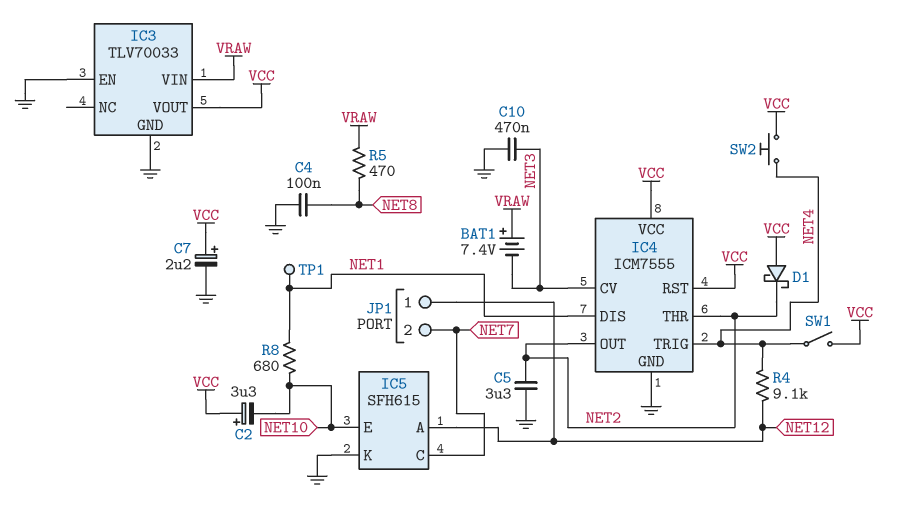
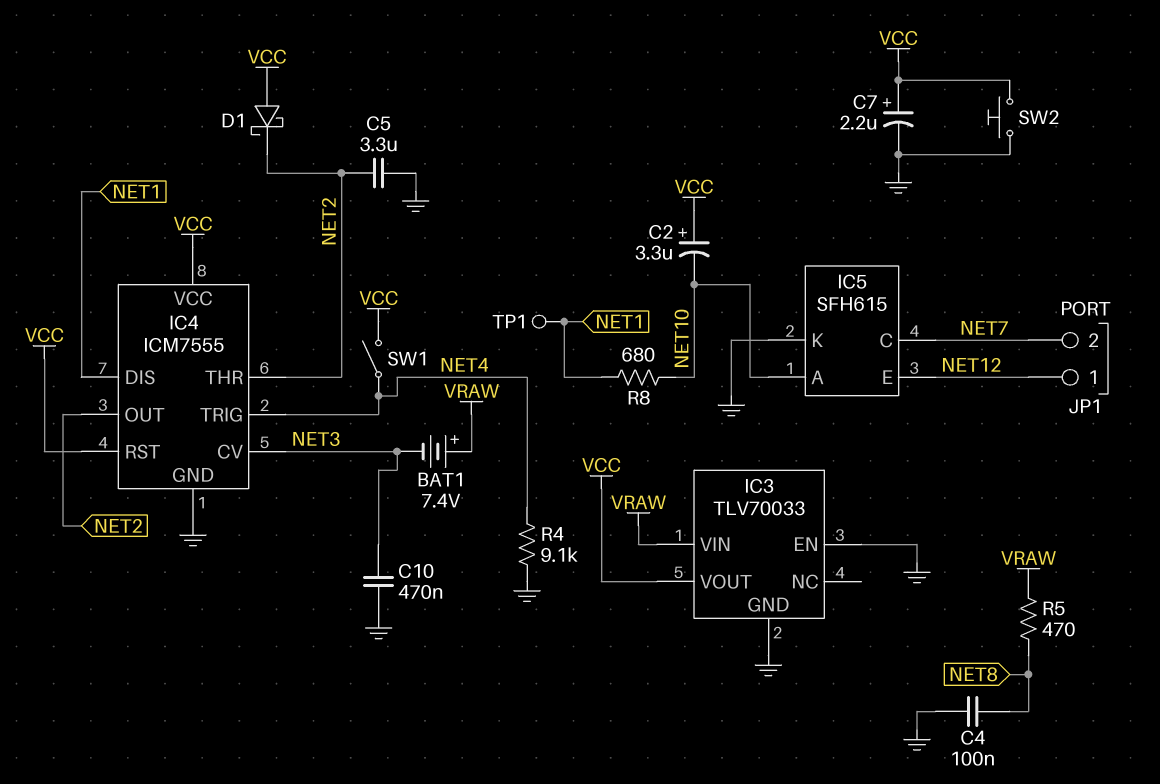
IC5 pin A: NET12 -> NET10
IC5 pin E: NET10 -> NET12
R4: 9.1k (NET4, NET12) -> 9.1k (GND, NET4)
SW2: button (NET4, VCC) -> button (GND, VCC)

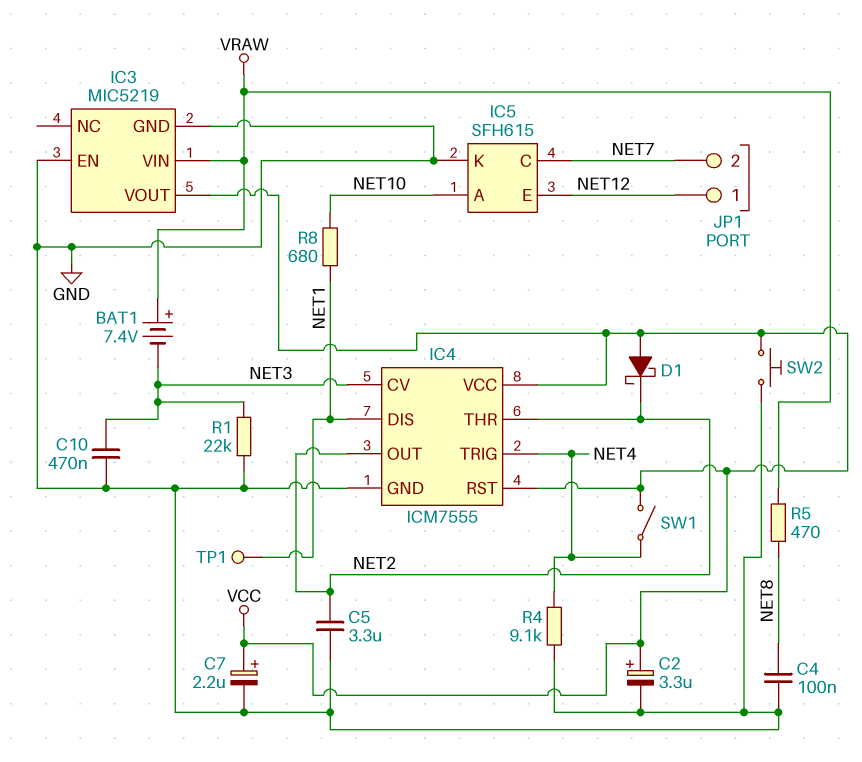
C2: 3.3uF (plus VCC, minus NET10) -> 3.3uF (plus VCC, minus GND)
IC3: TLV70033 -> MIC5219
R1: none -> 22k (GND, NET3)

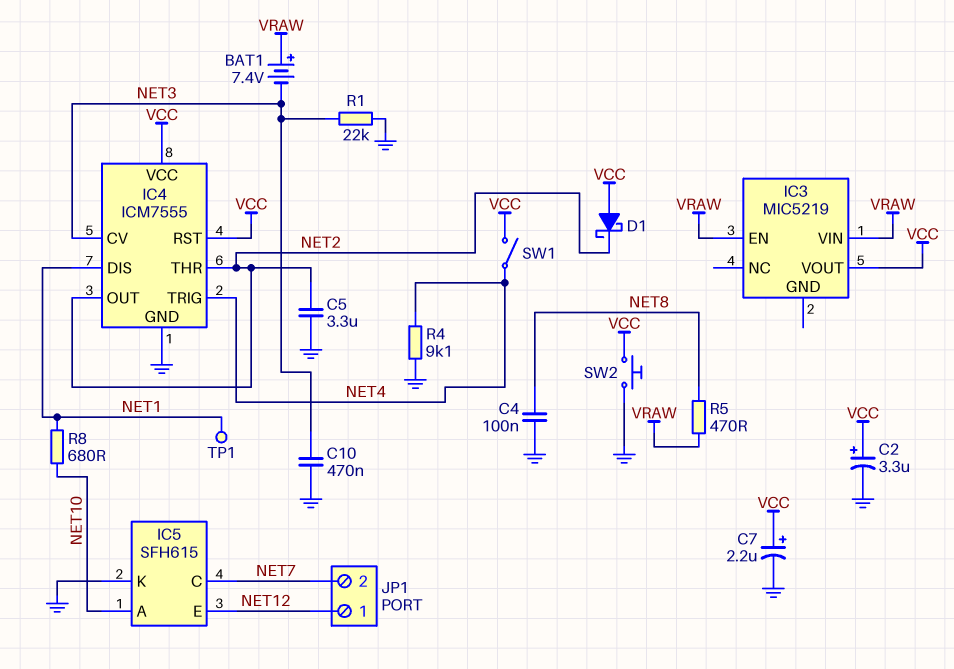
IC3 pin EN: GND -> VRAW
IC3 pin GND: GND -> none

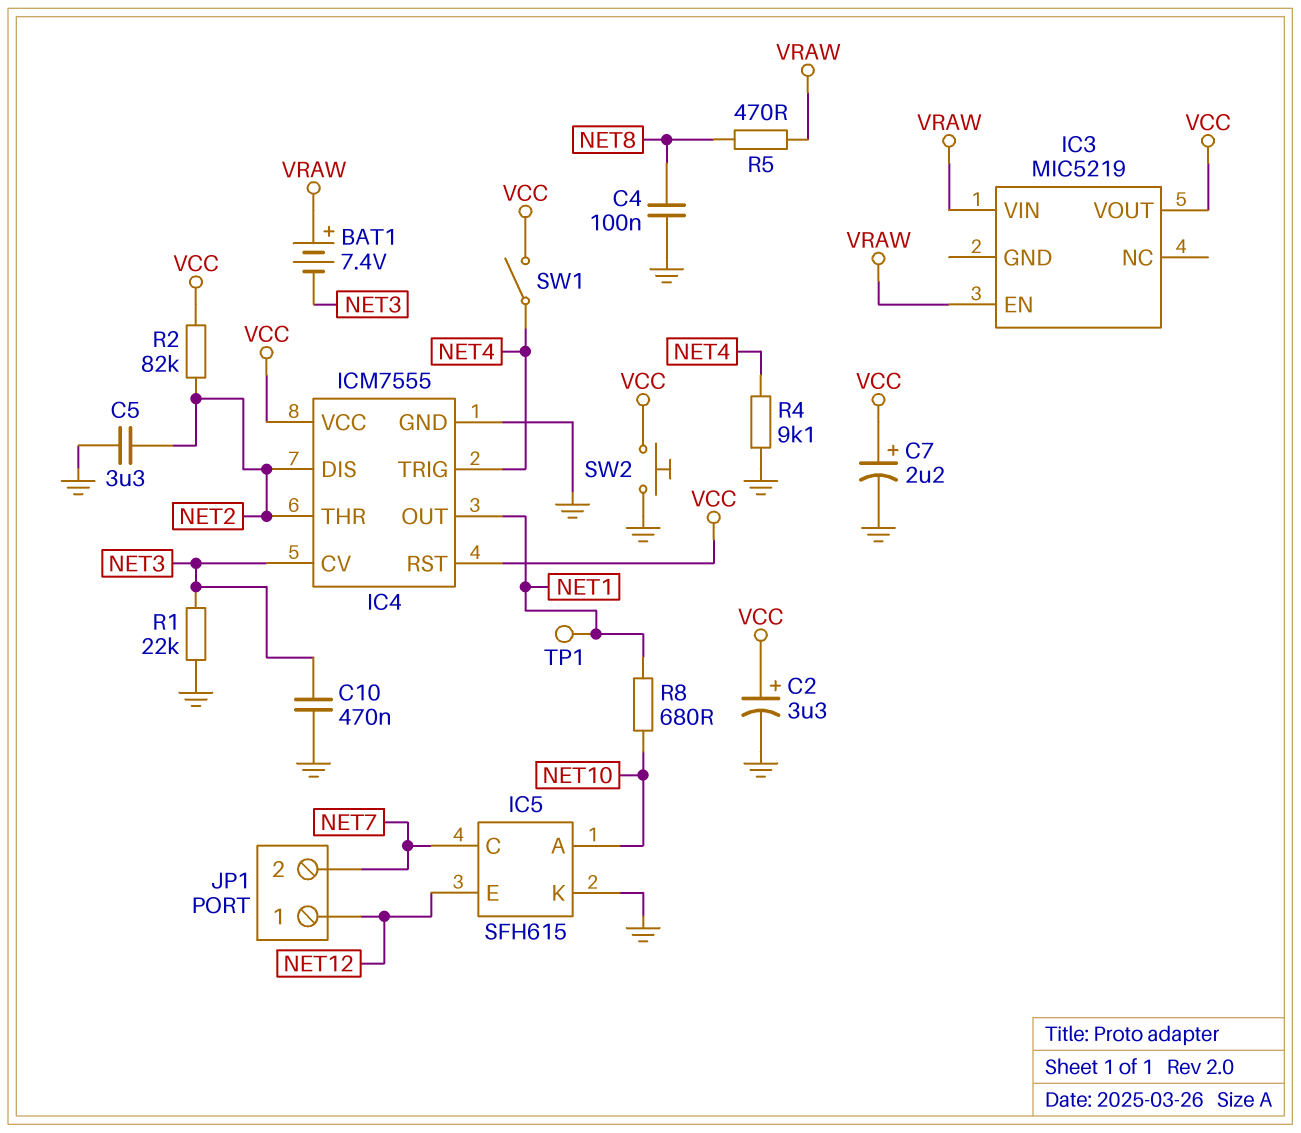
D1: schottky (A VCC, K NET2) -> none
IC4 pin DIS: NET1 -> NET2
IC4 pin OUT: NET2 -> NET1
R2: none -> 82k (NET2, VCC)

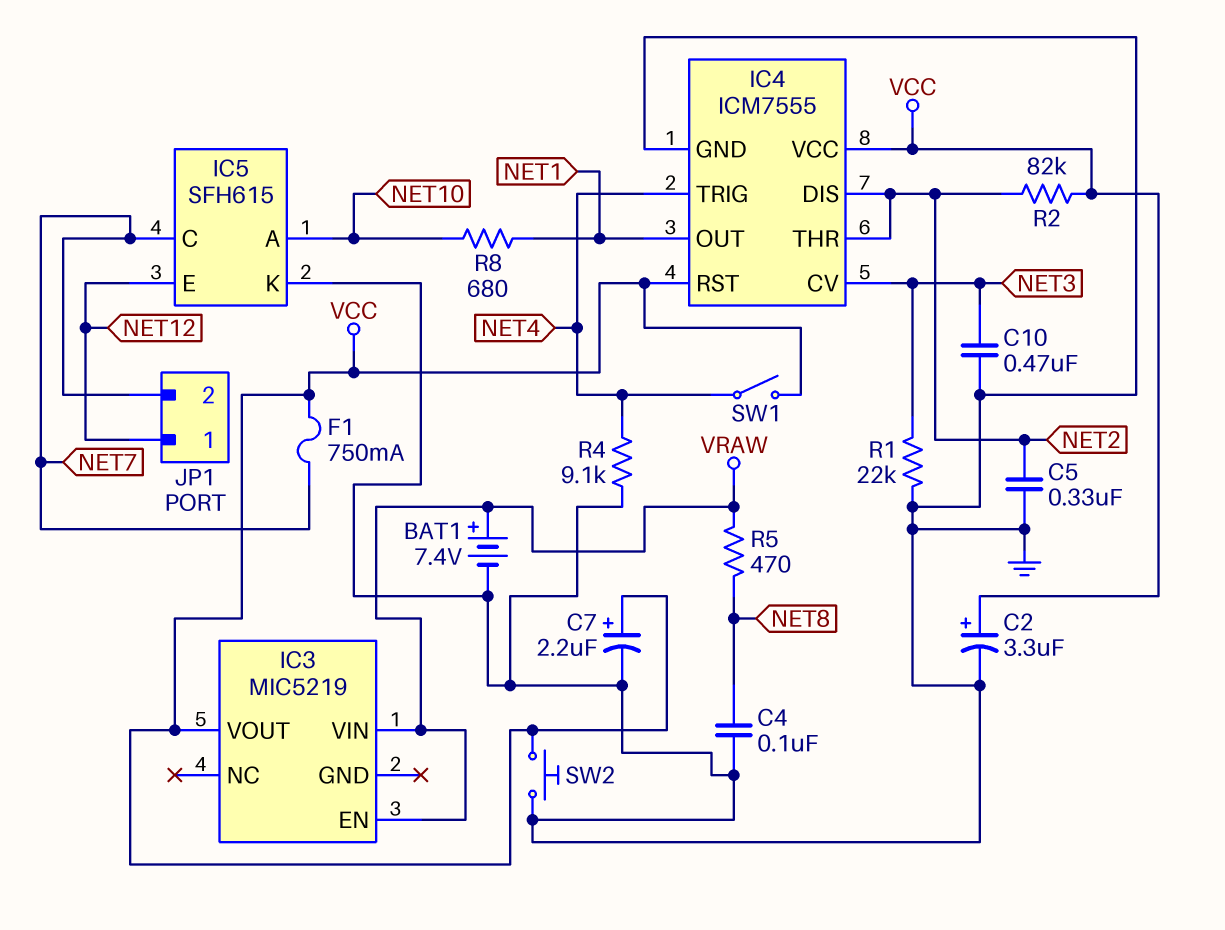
BAT1: 7.4V (plus VRAW, minus NET3) -> 7.4V (plus VRAW, minus GND)
C5: 3.3uF (GND, NET2) -> 330nF (GND, NET2)
F1: none -> 750mA (NET7, VCC)
TP1: test point (NET1) -> none

